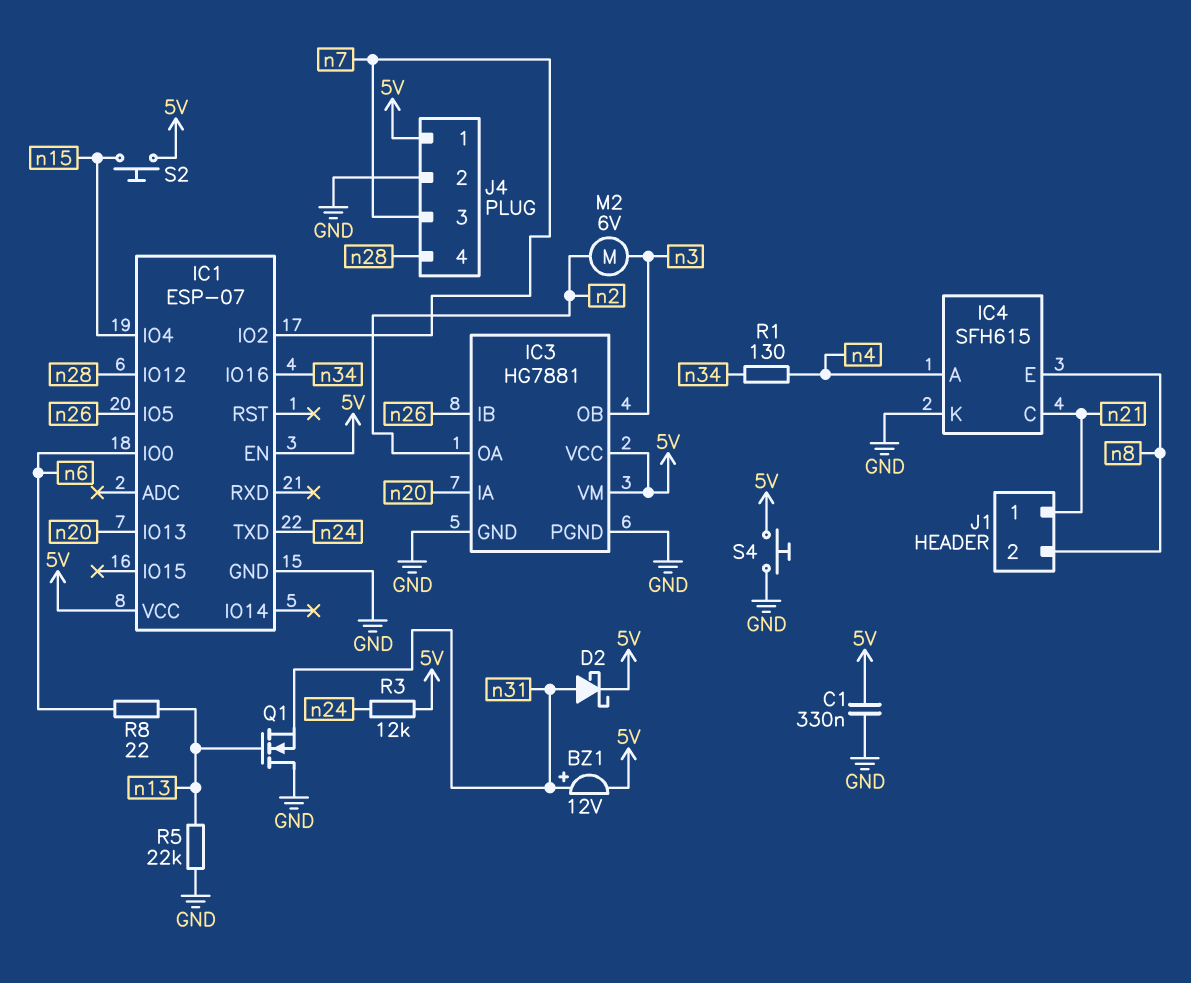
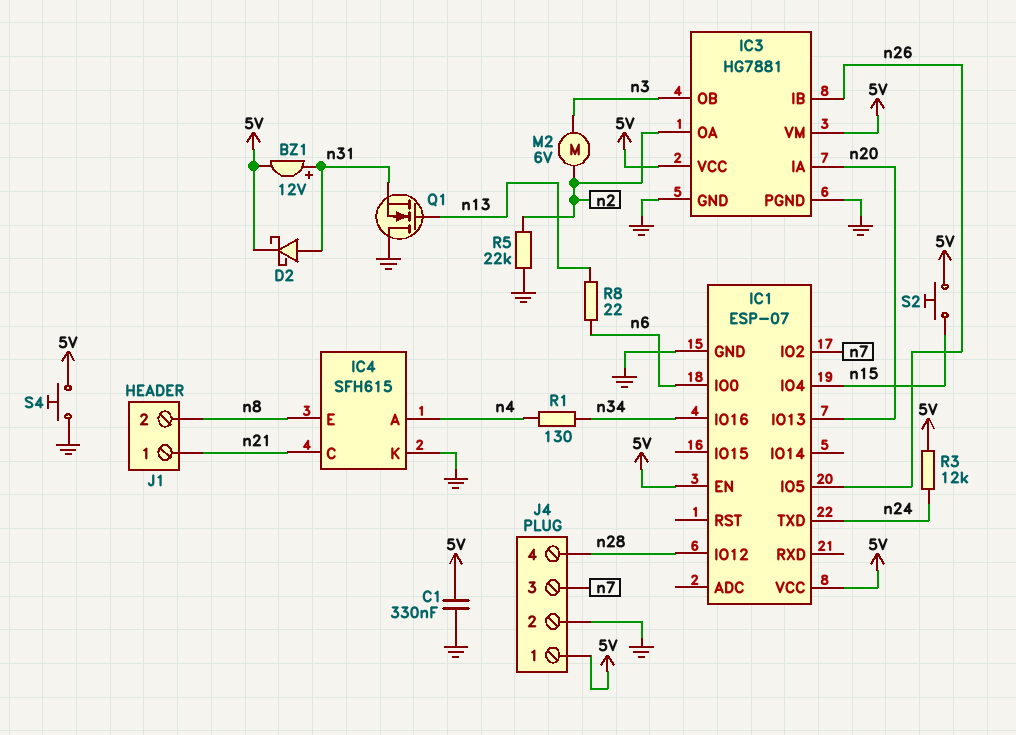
R5: 22k (GND, n13) -> 22k (GND, n2)

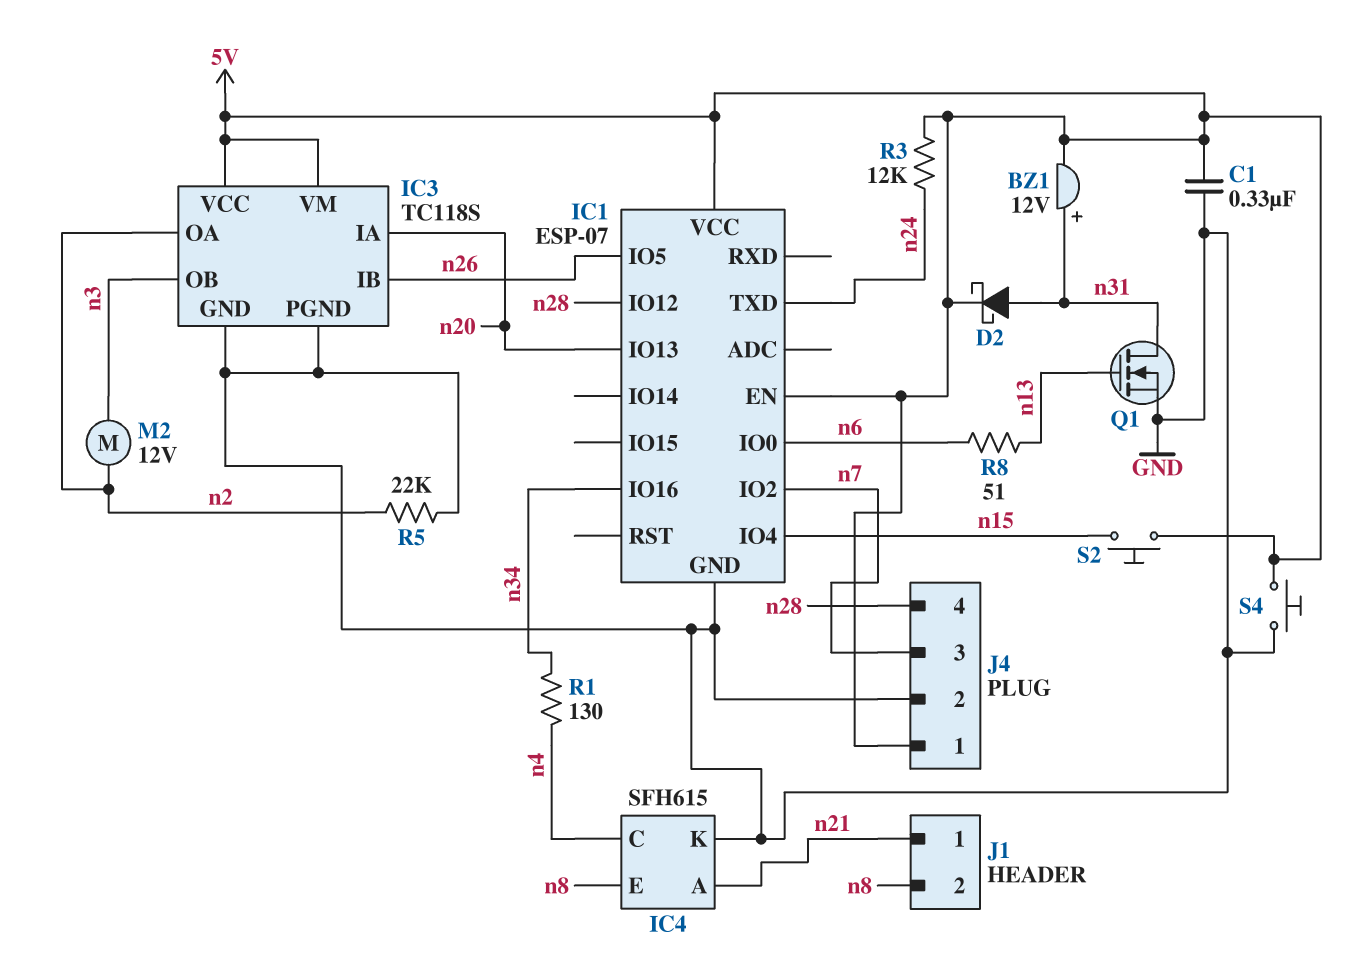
IC3: HG7881 -> TC118S
IC4 pin A: n4 -> n21
IC4 pin C: n21 -> n4
M2: motor 6V (n2, n3) -> motor 12V (n2, n3)
Q1: NMOS (G n13, D GND, S n31) -> NMOS (G n13, D n31, S GND)
R8: 22 (n6, n13) -> 51 (n6, n13)

